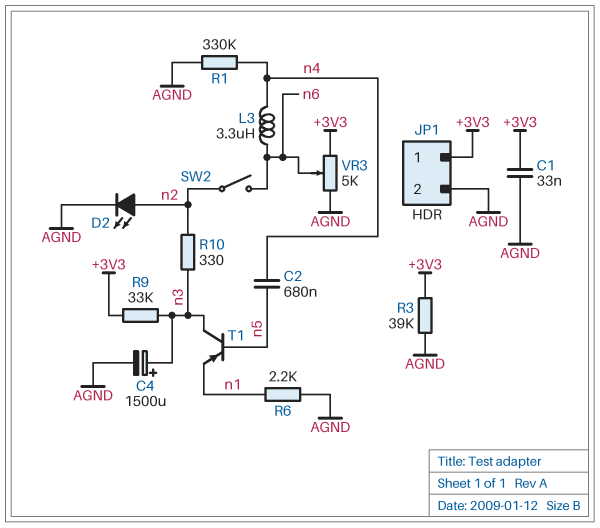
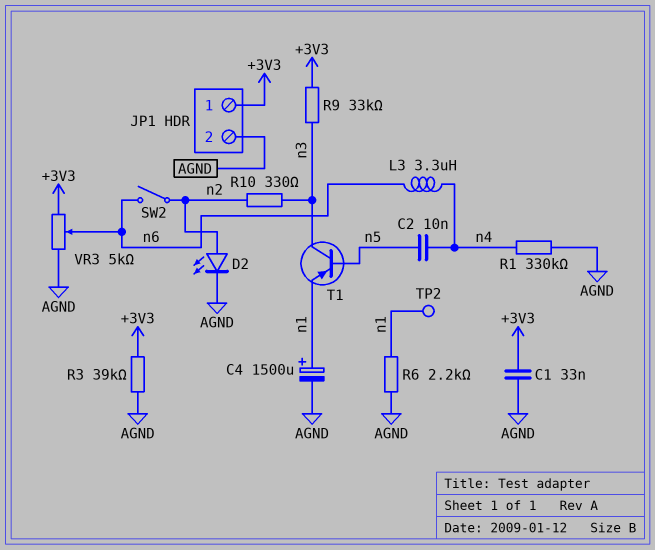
C2: 680nF (n4, n5) -> 10nF (n4, n5)
C4: 1500uF (plus n3, minus AGND) -> 1500uF (plus n1, minus AGND)
TP2: none -> test point (n1)

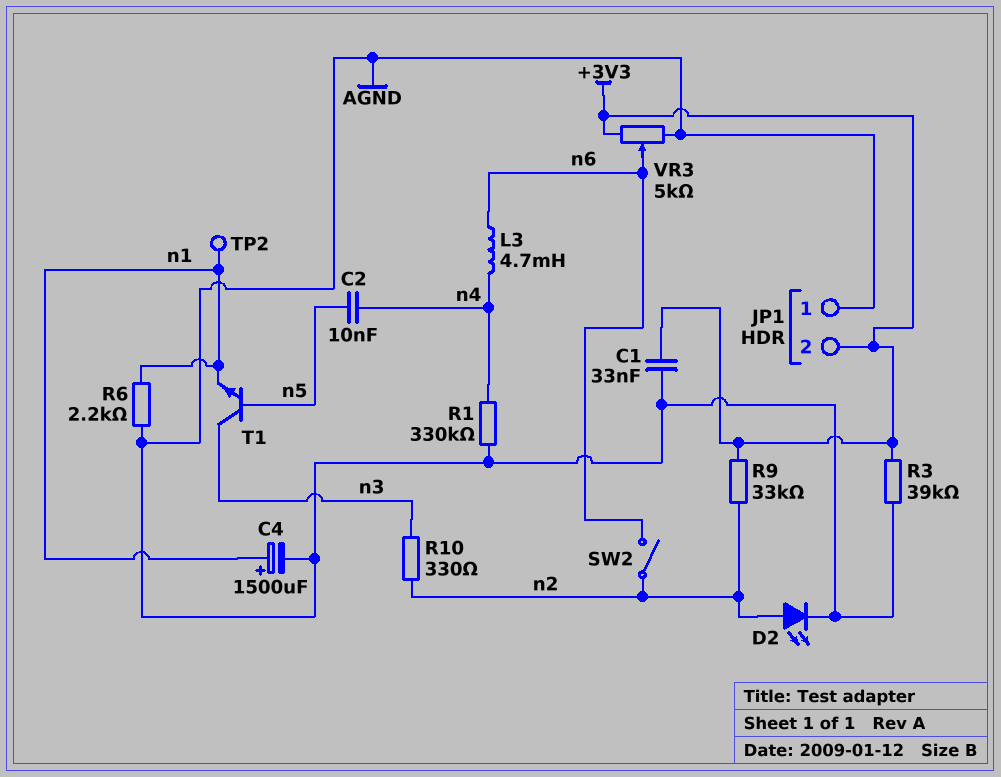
JP1 pin 1: +3V3 -> AGND
JP1 pin 2: AGND -> +3V3
L3: 3.3uH (n4, n6) -> 4.7mH (n4, n6)
R9: 33k (+3V3, n3) -> 33k (+3V3, n2)
T1: PNP (B n5, C n3, E n1) -> NPN (B n5, C n3, E n1)

